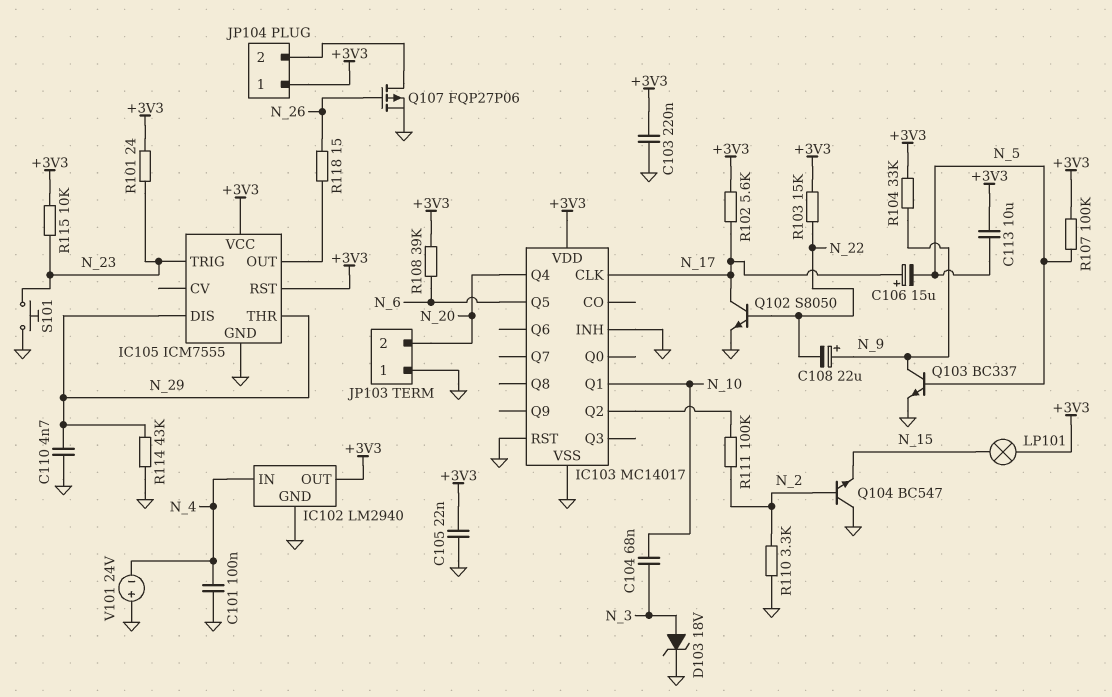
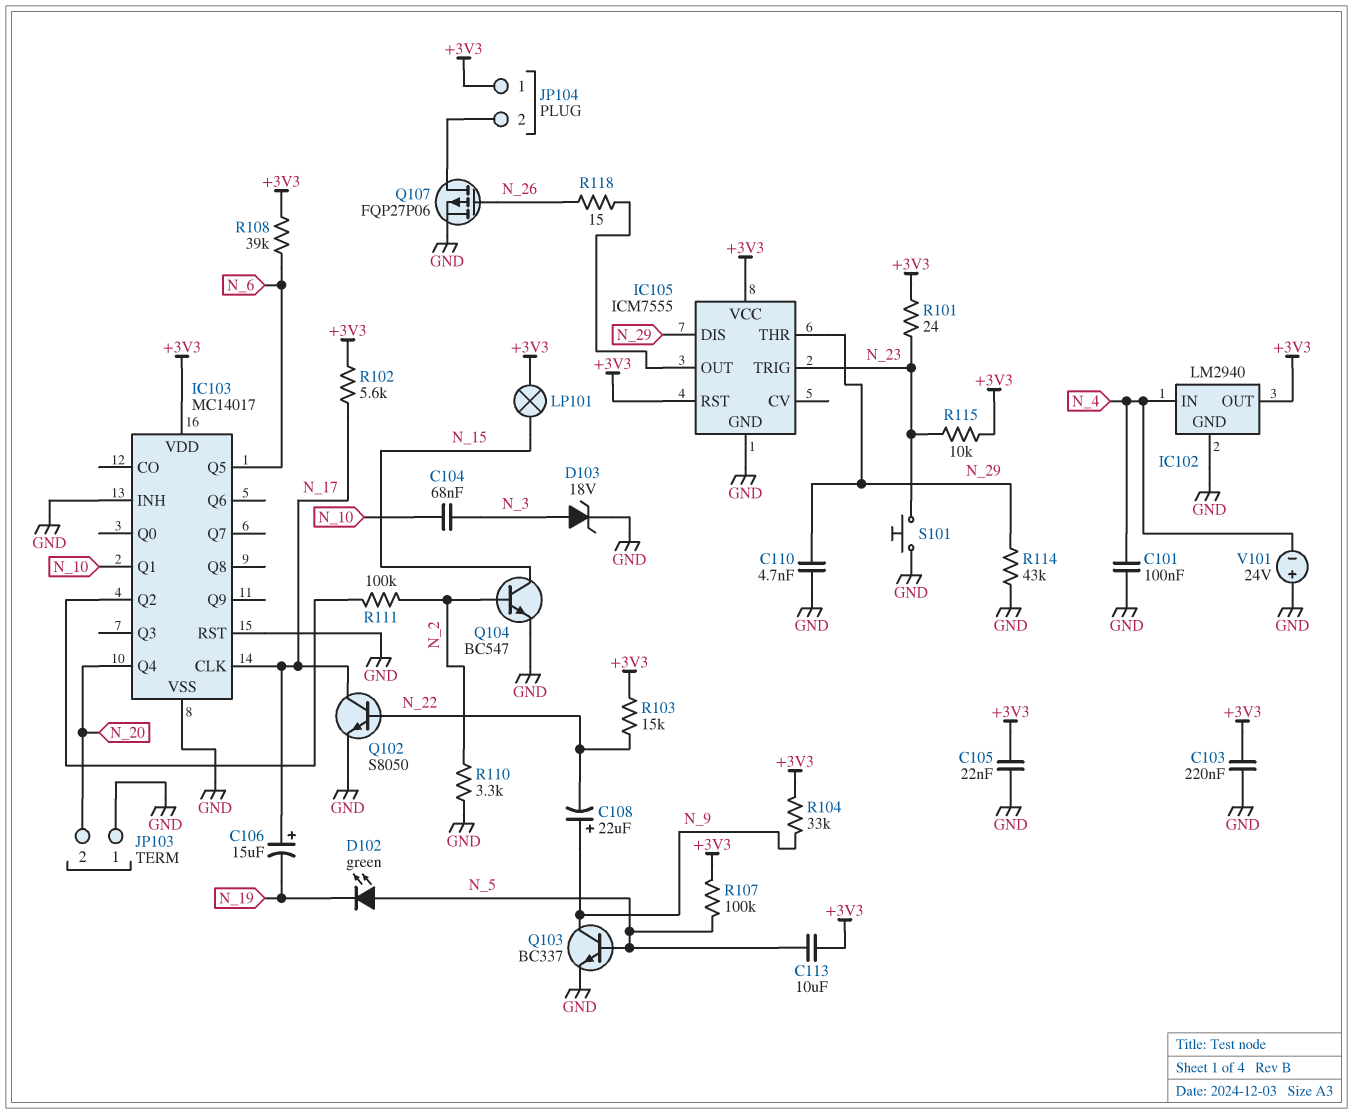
C106: 15uF (plus N_17, minus N_5) -> 15uF (plus N_17, minus N_19)
D102: none -> LED green (A N_5, K N_19)
Q104: NPN BC547 (B N_2, C GND, E N_15) -> NPN BC547 (B N_2, C N_15, E GND)

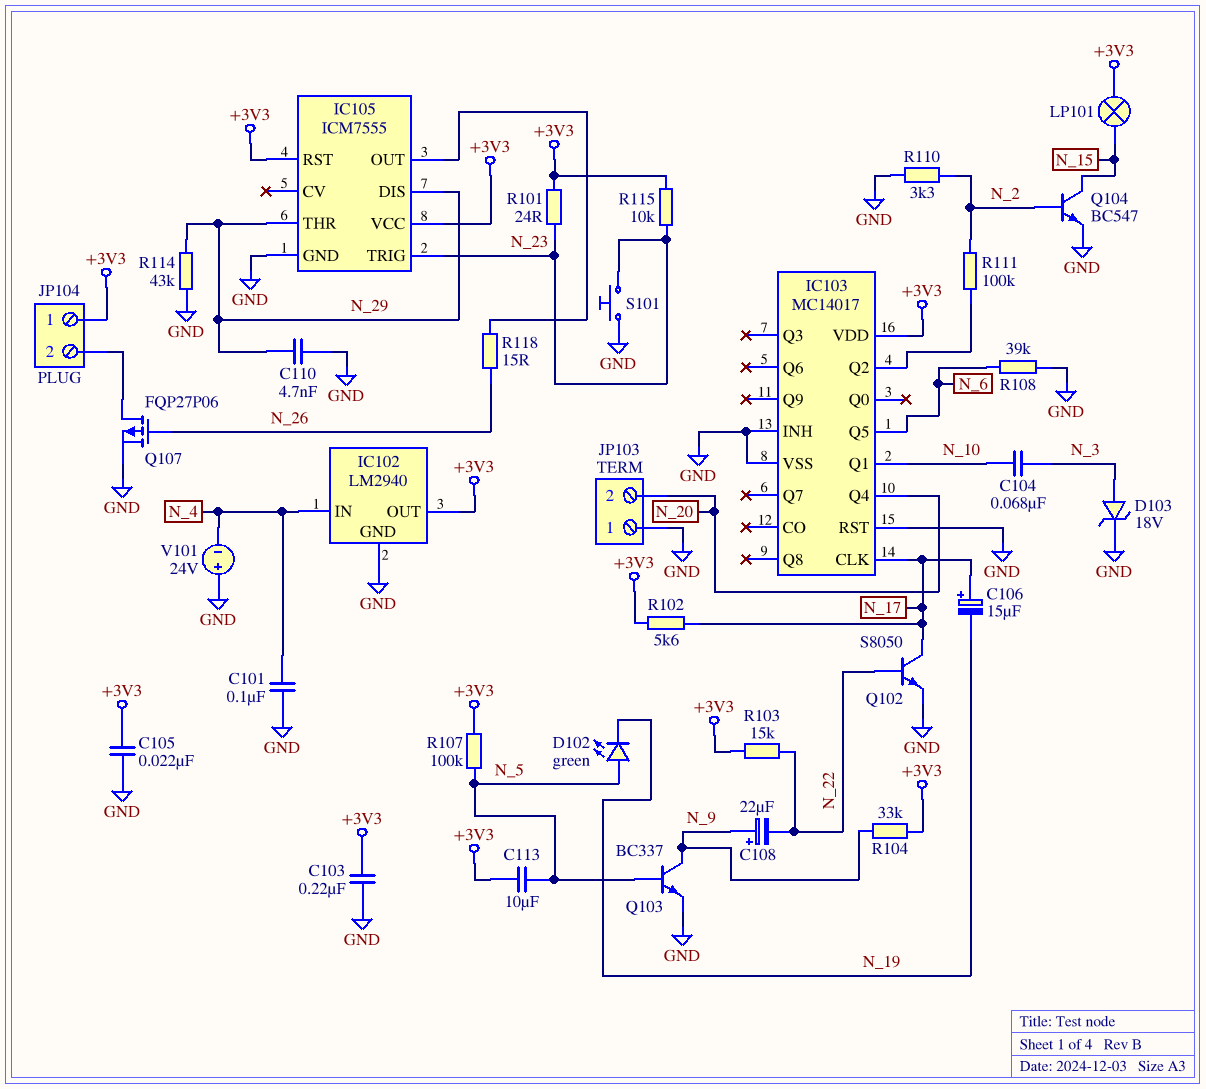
R108: 39k (+3V3, N_6) -> 39k (GND, N_6)

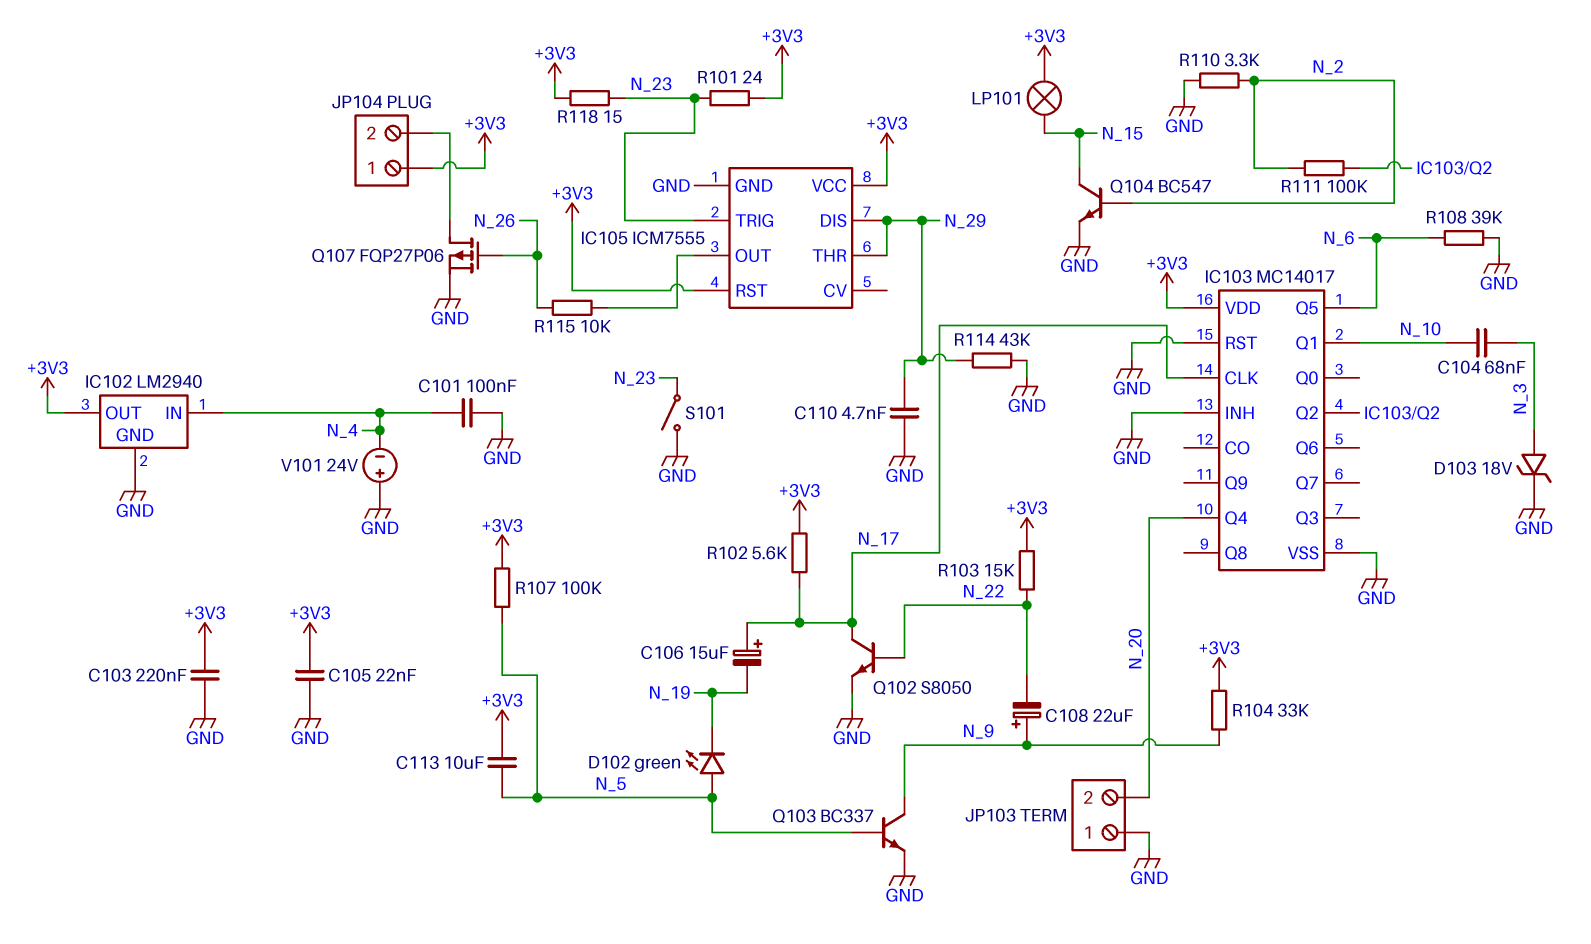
R115: 10k (+3V3, N_23) -> 10k (IC105/OUT, N_26)
R118: 15 (IC105/OUT, N_26) -> 15 (+3V3, N_23)
S101: button (GND, N_23) -> switch (GND, N_23)

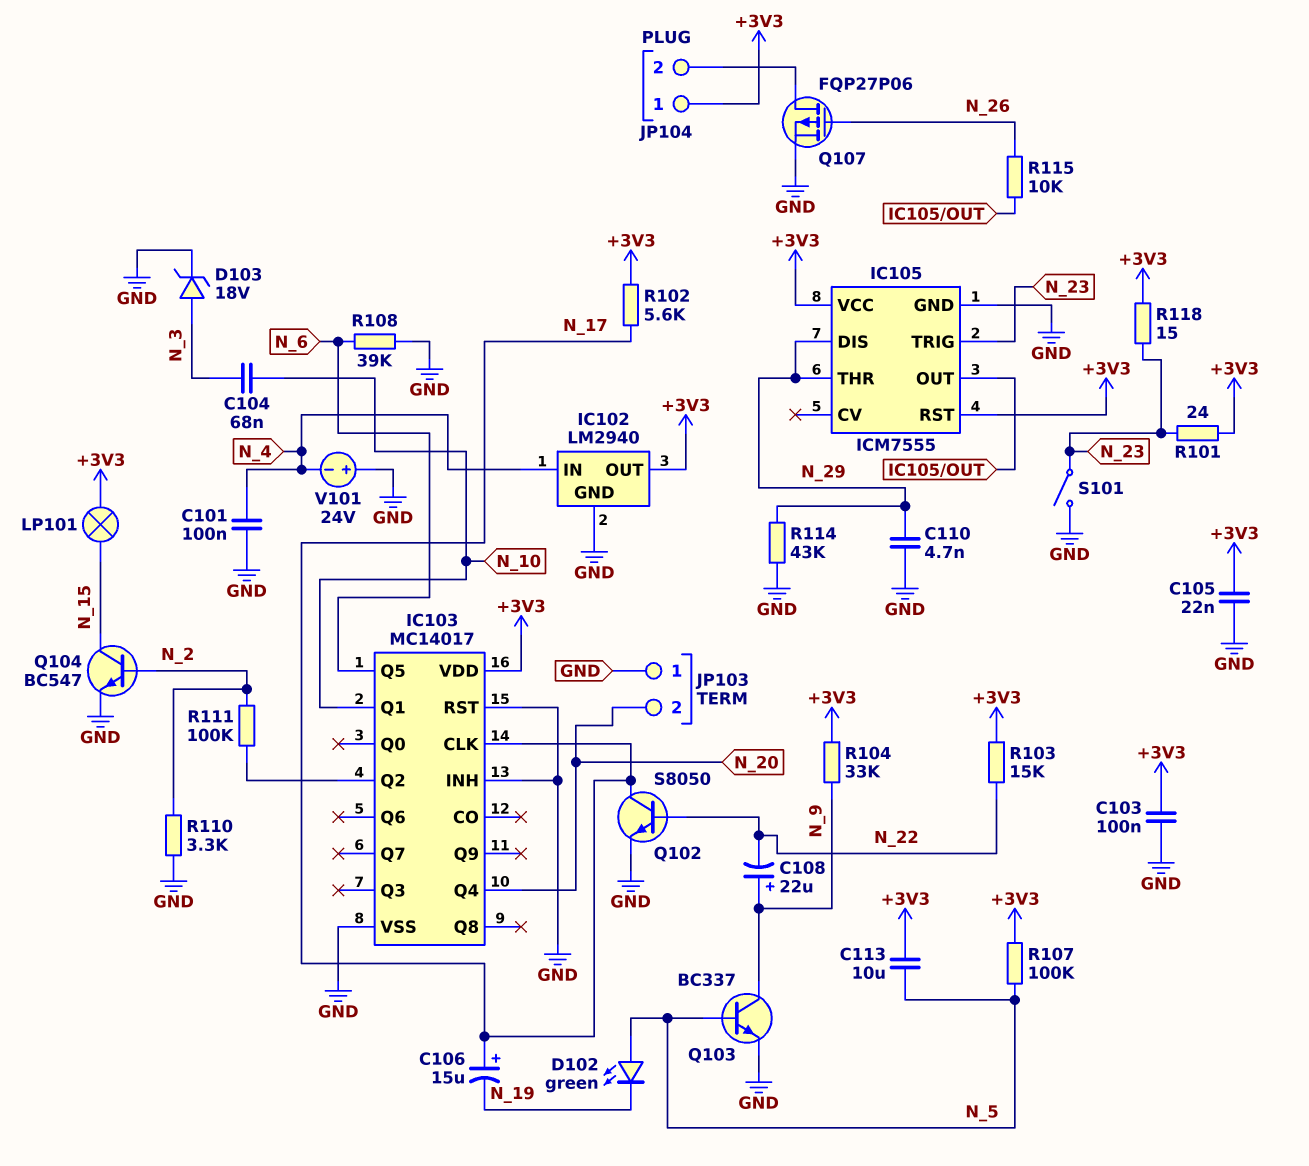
C103: 220nF (+3V3, GND) -> 100nF (+3V3, GND)

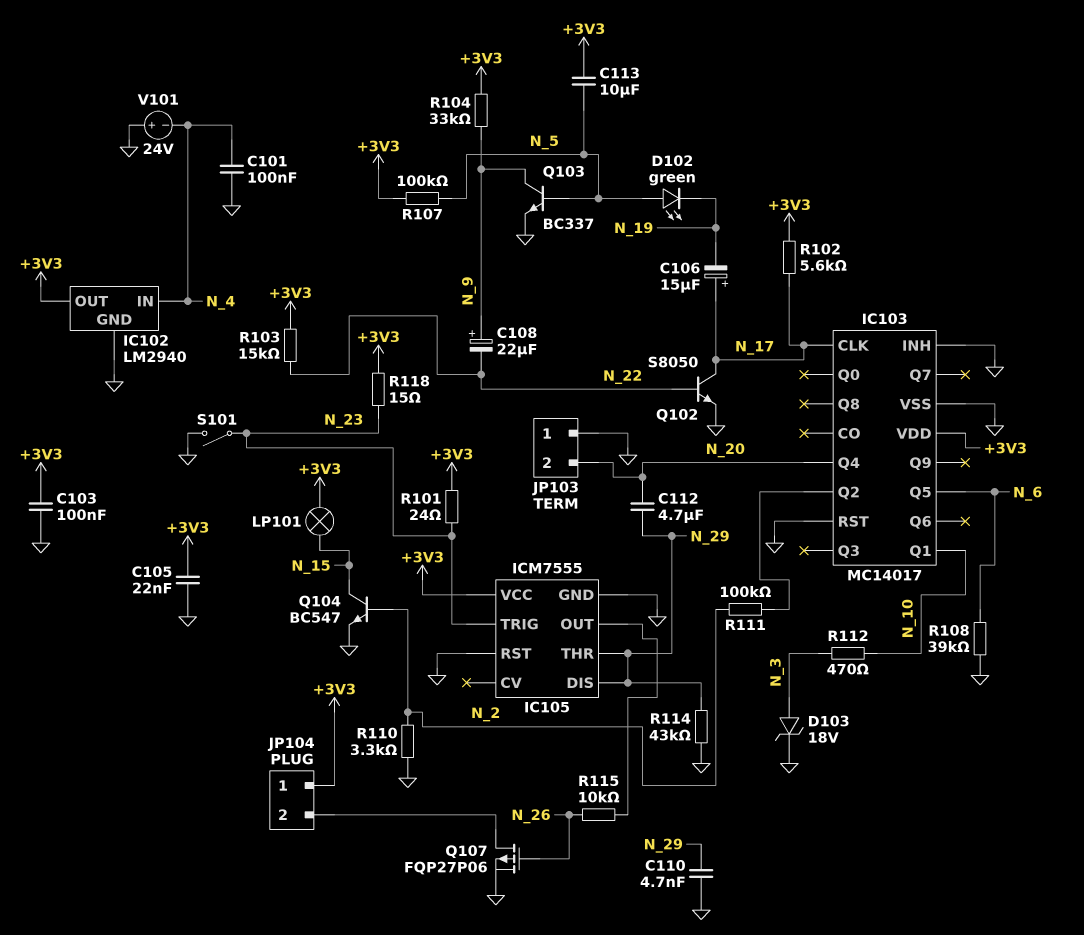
C104: 68nF (N_3, N_10) -> none
C112: none -> 4.7uF (N_20, N_29)
IC105 pin RST: +3V3 -> GND
R112: none -> 470 (N_3, N_10)

